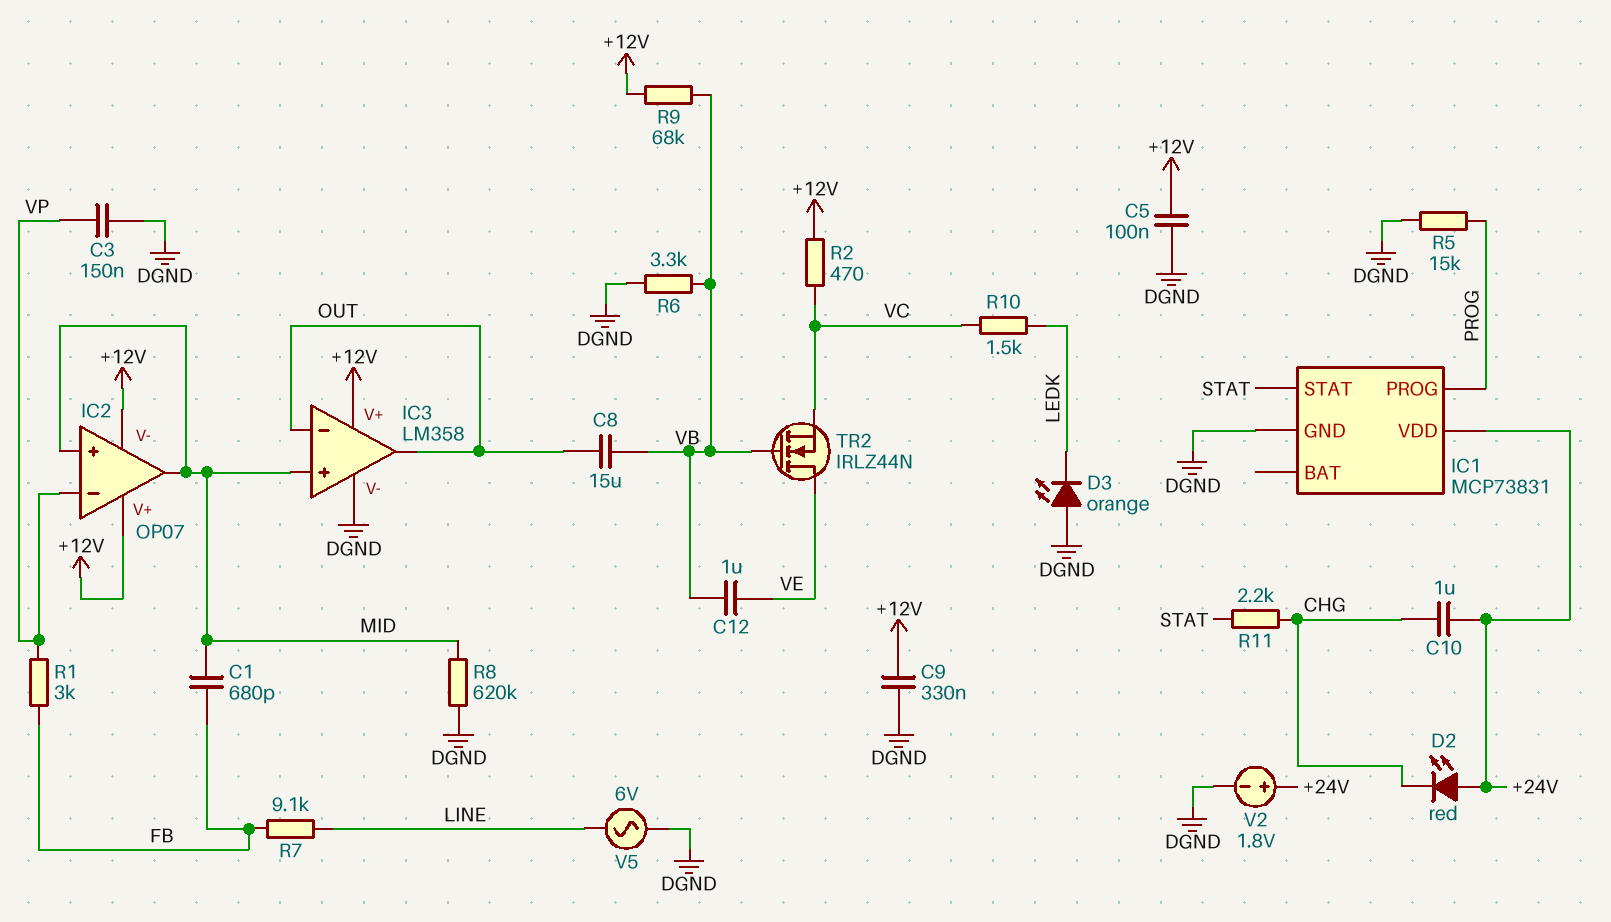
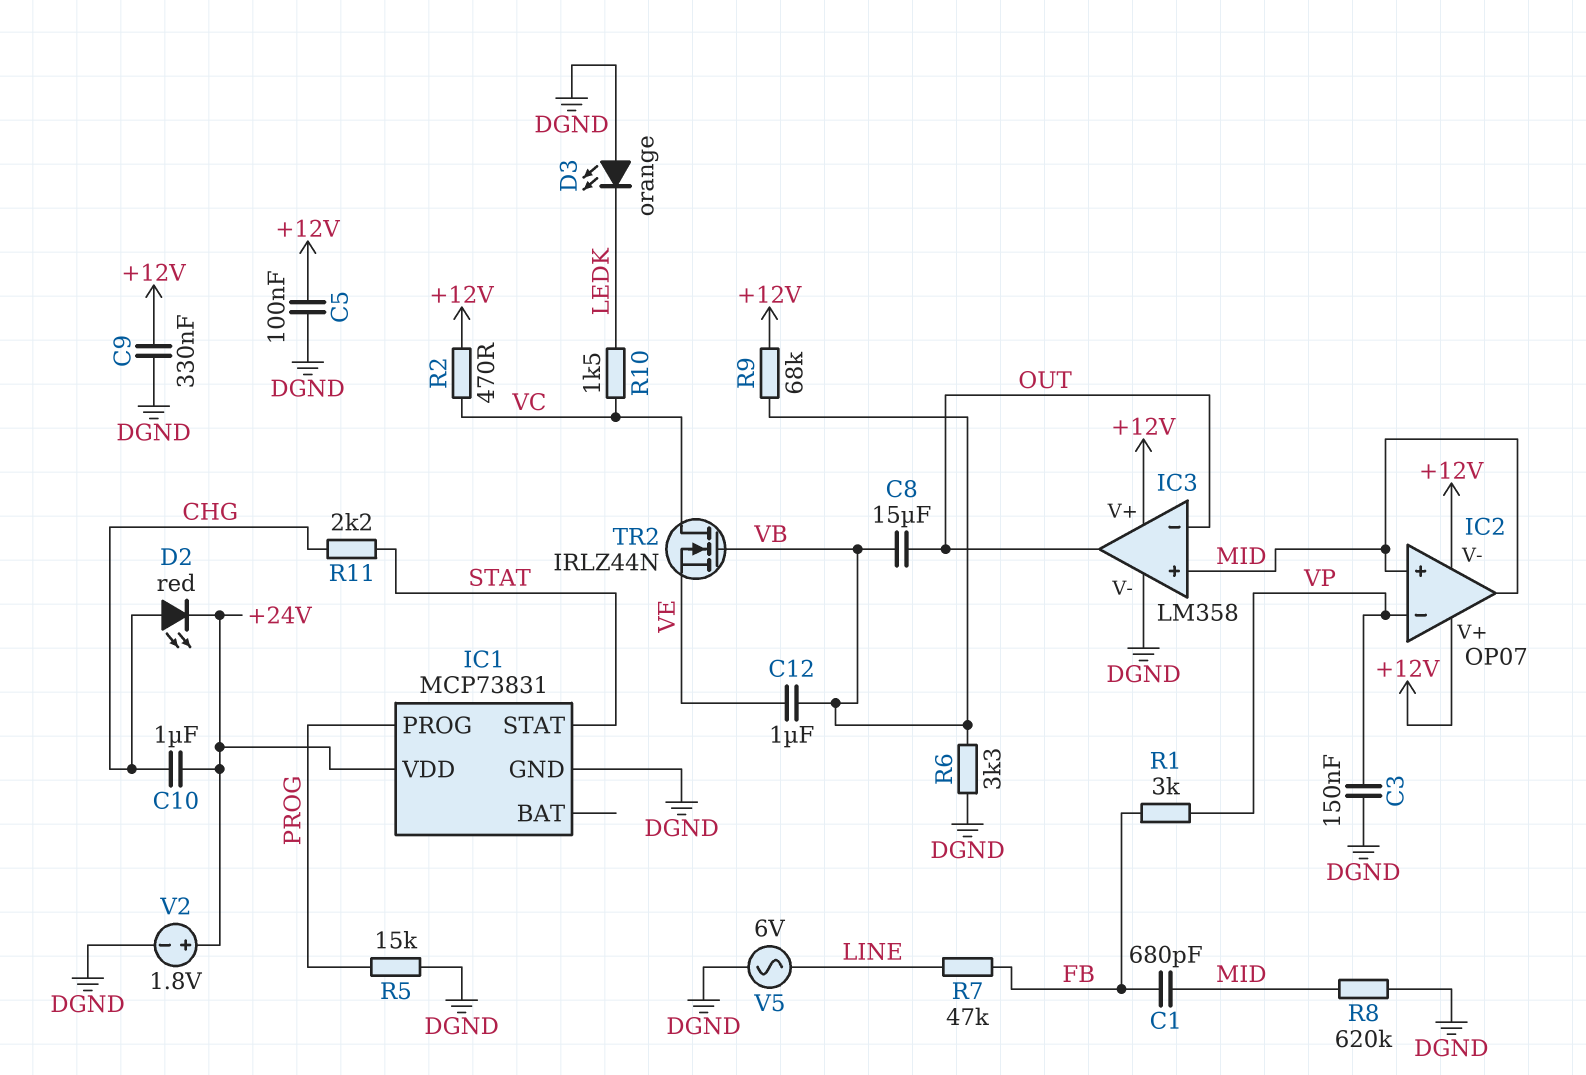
D2: LED red (A +24V, K CHG) -> LED red (A CHG, K +24V)
R7: 9.1k (FB, LINE) -> 47k (FB, LINE)
TR2: NMOS IRLZ44N (G VB, D VE, S VC) -> NMOS IRLZ44N (G VB, D VC, S VE)

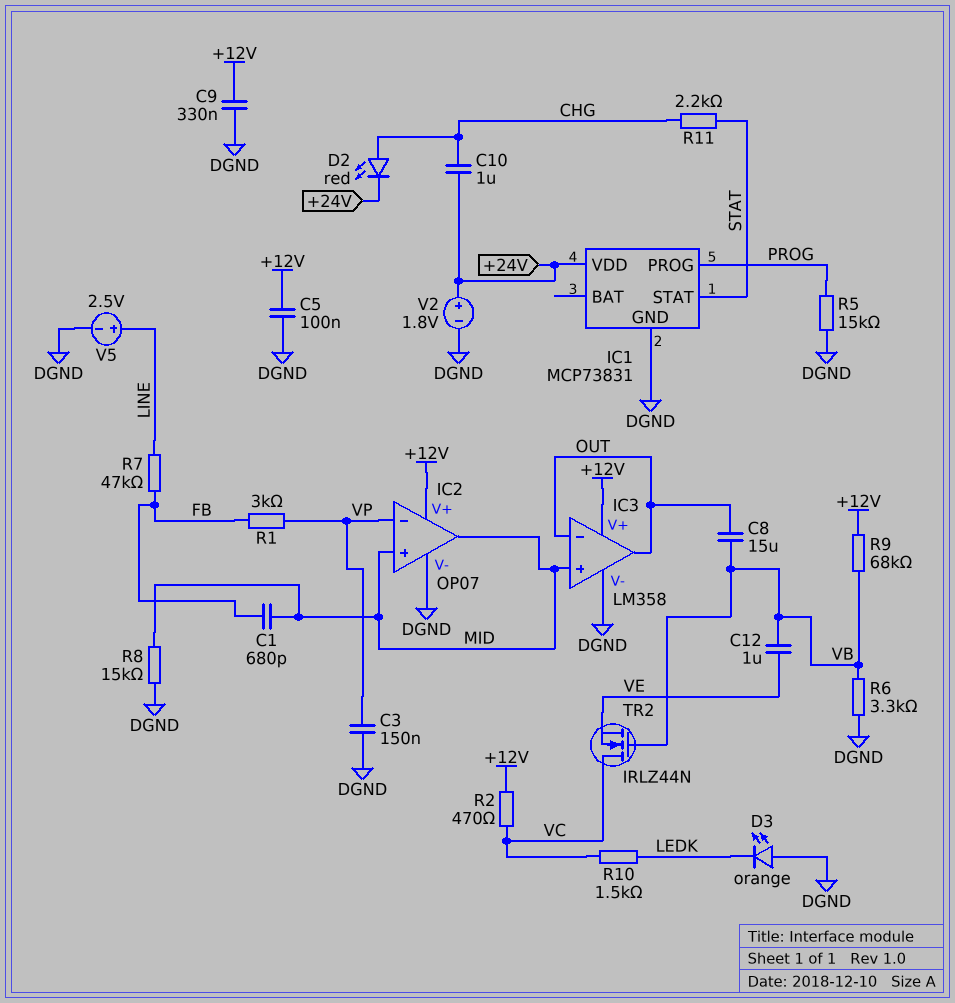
IC2 pin V-: +12V -> DGND
R8: 620k (DGND, MID) -> 15k (DGND, MID)
V5: AC 6V (DGND, LINE) -> 2.5V (plus LINE, minus DGND)

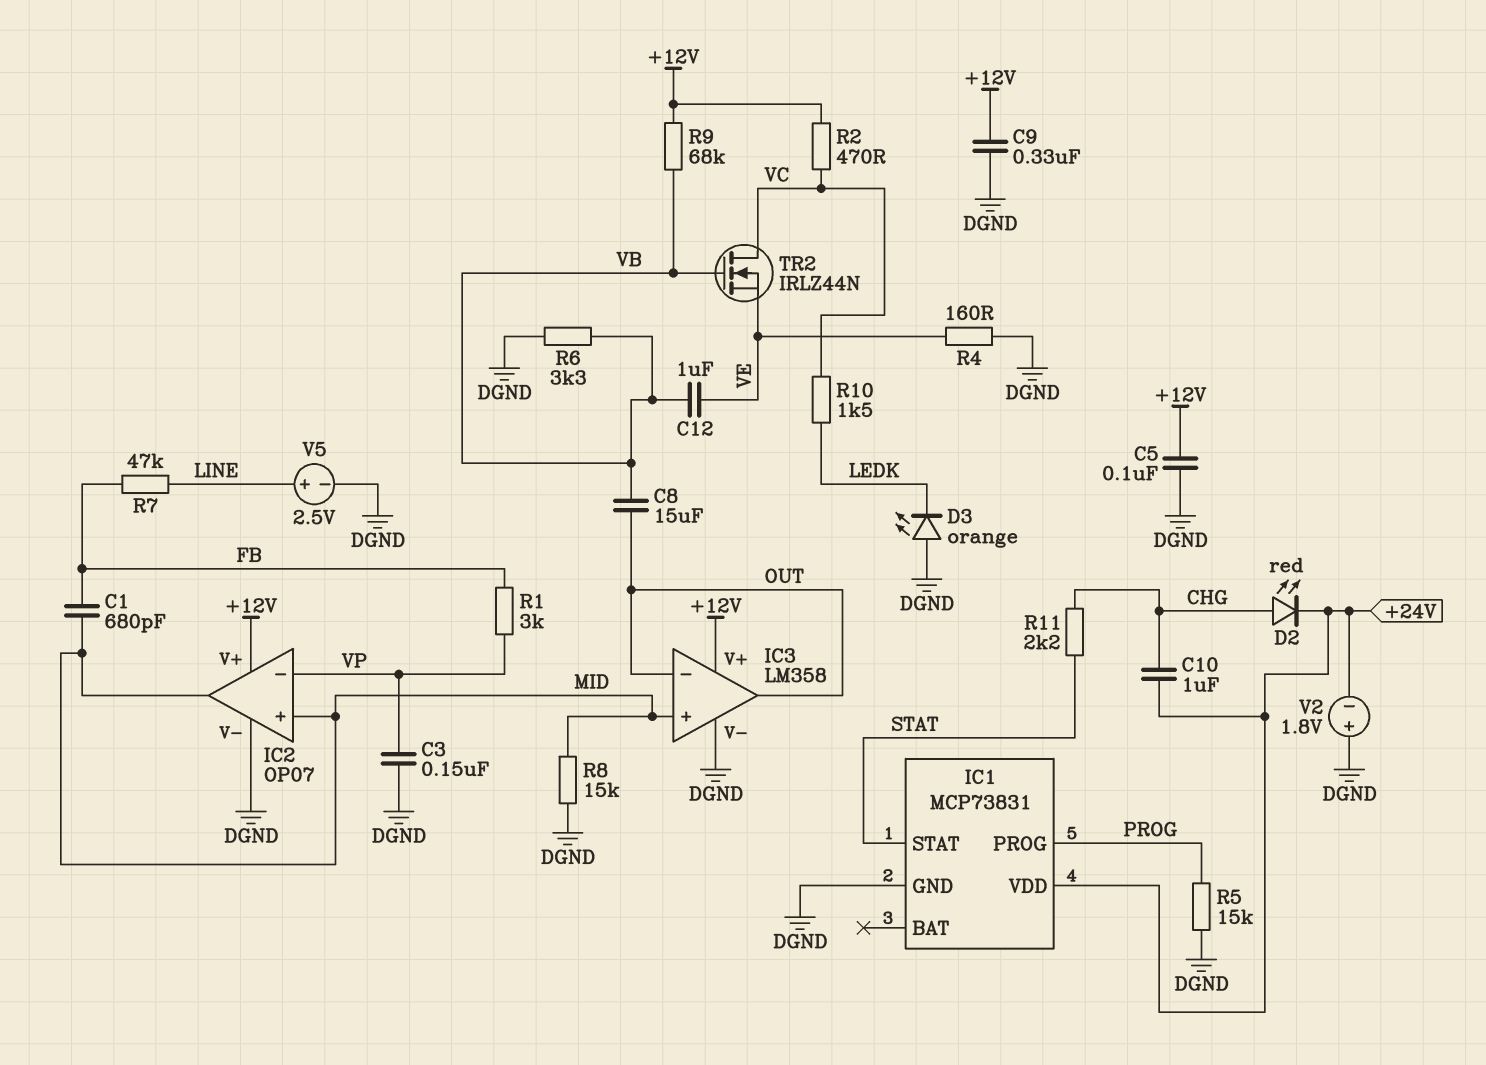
R4: none -> 160 (DGND, VE)
V2: 1.8V (plus +24V, minus DGND) -> 1.8V (plus DGND, minus +24V)

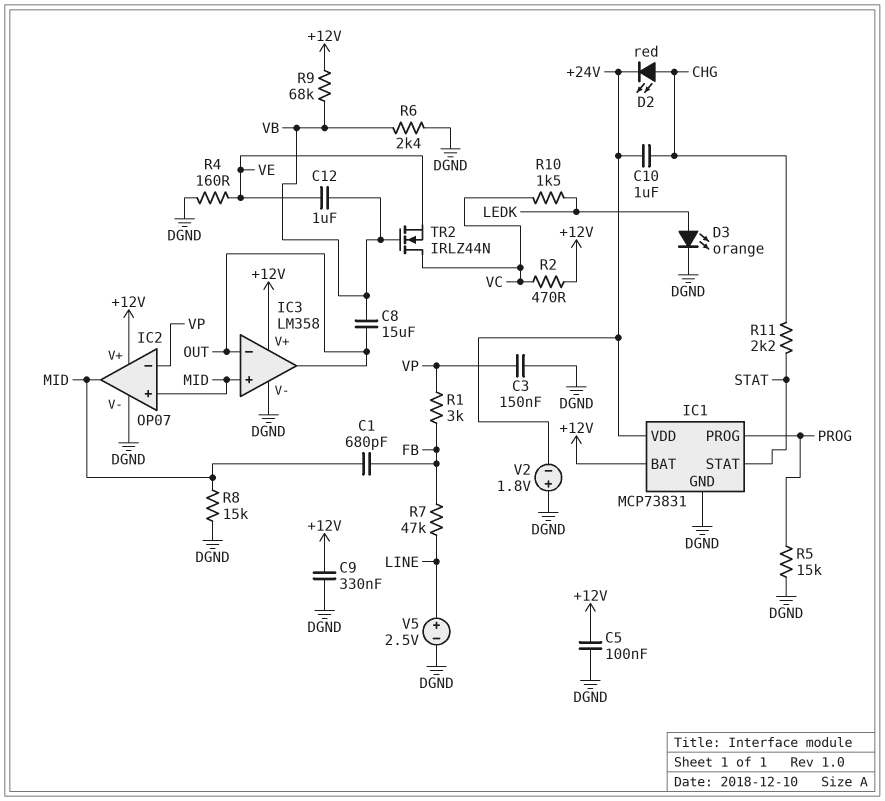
D3: LED orange (A DGND, K LEDK) -> LED orange (A LEDK, K DGND)
IC1 pin BAT: none -> +12V
R6: 3.3k (DGND, VB) -> 2.4k (DGND, VB)

